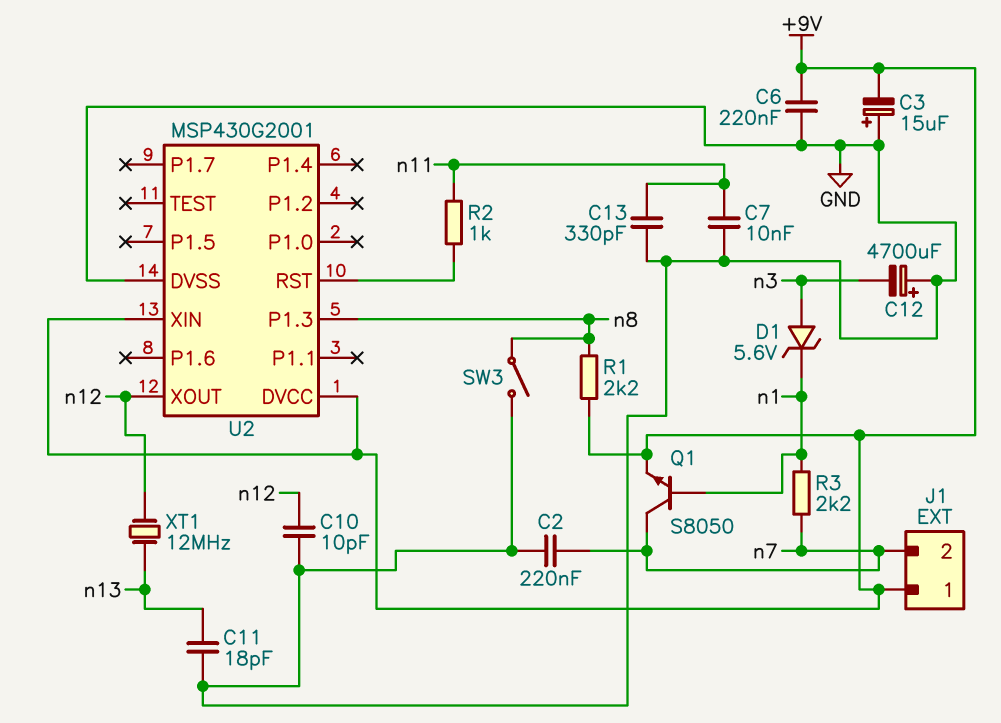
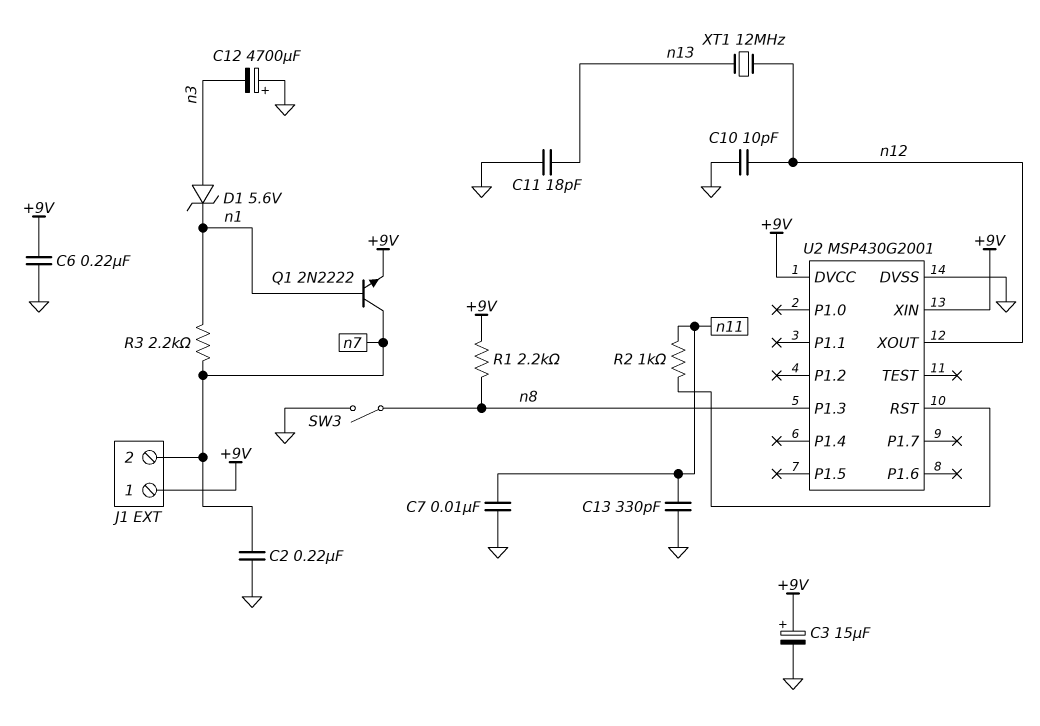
C3: 15uF (plus GND, minus +9V) -> 15uF (plus +9V, minus GND)
Q1: NPN S8050 (B n1, C n7, E +9V) -> NPN 2N2222 (B n1, C n7, E +9V)

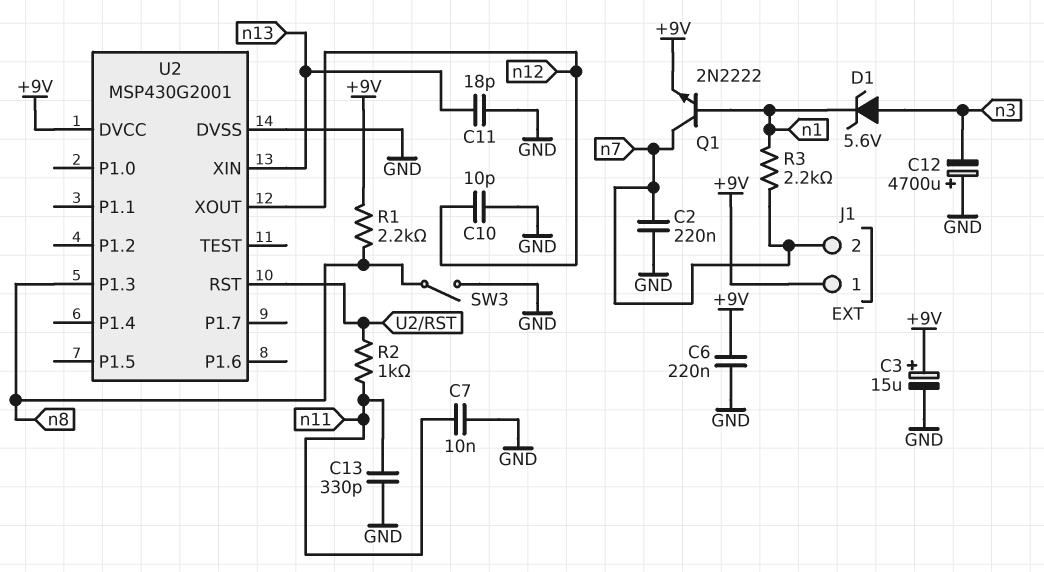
U2 pin XIN: +9V -> n13
XT1: 12MHz (n12, n13) -> none

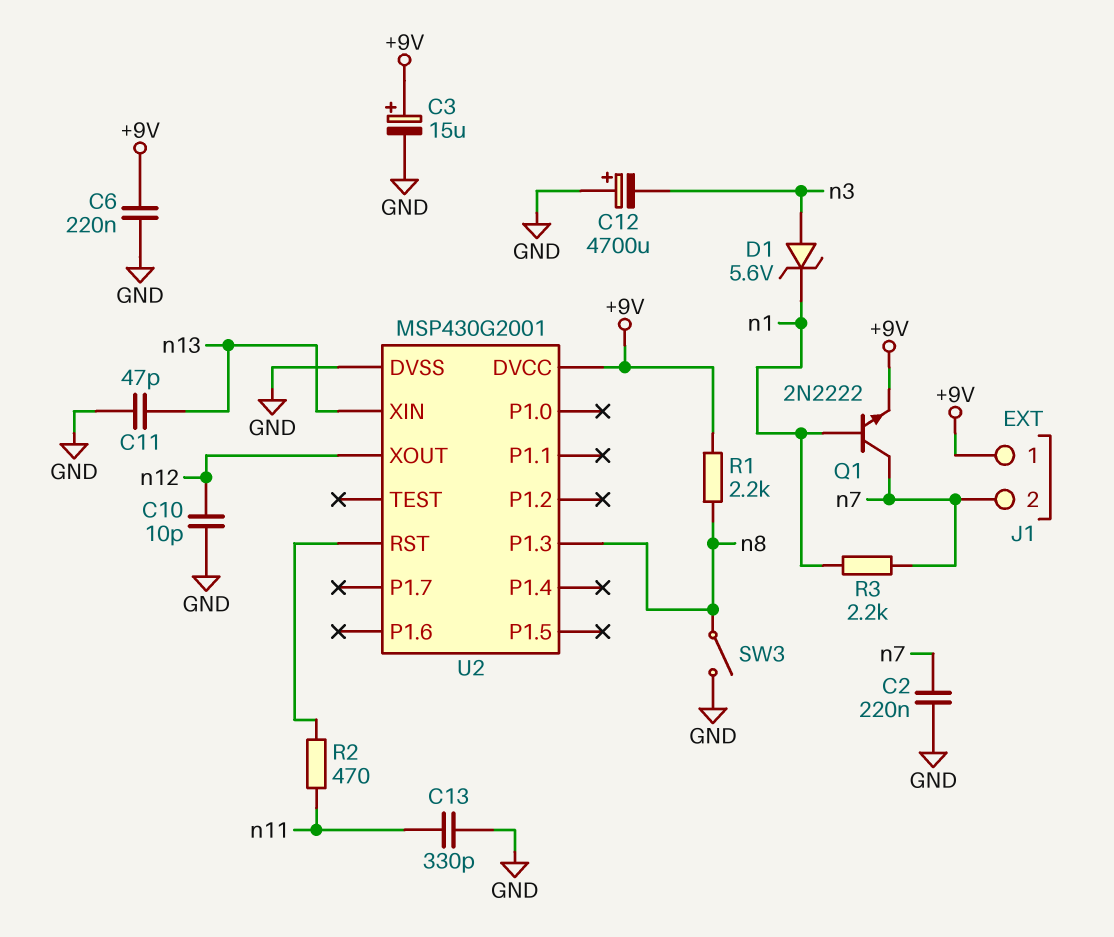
C7: 10nF (GND, n11) -> none
C11: 18pF (GND, n13) -> 47pF (GND, n13)
R2: 1k (U2/RST, n11) -> 470 (U2/RST, n11)

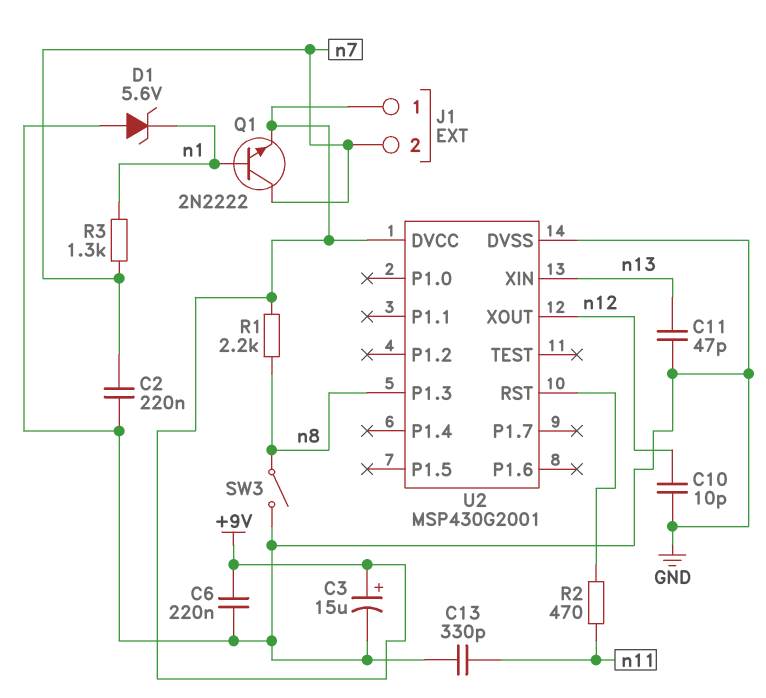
C12: 4700uF (plus GND, minus n3) -> none
D1: zener 5.6V (A n3, K n1) -> zener 5.6V (A GND, K n1)
R3: 2.2k (n1, n7) -> 1.3k (n1, n7)

